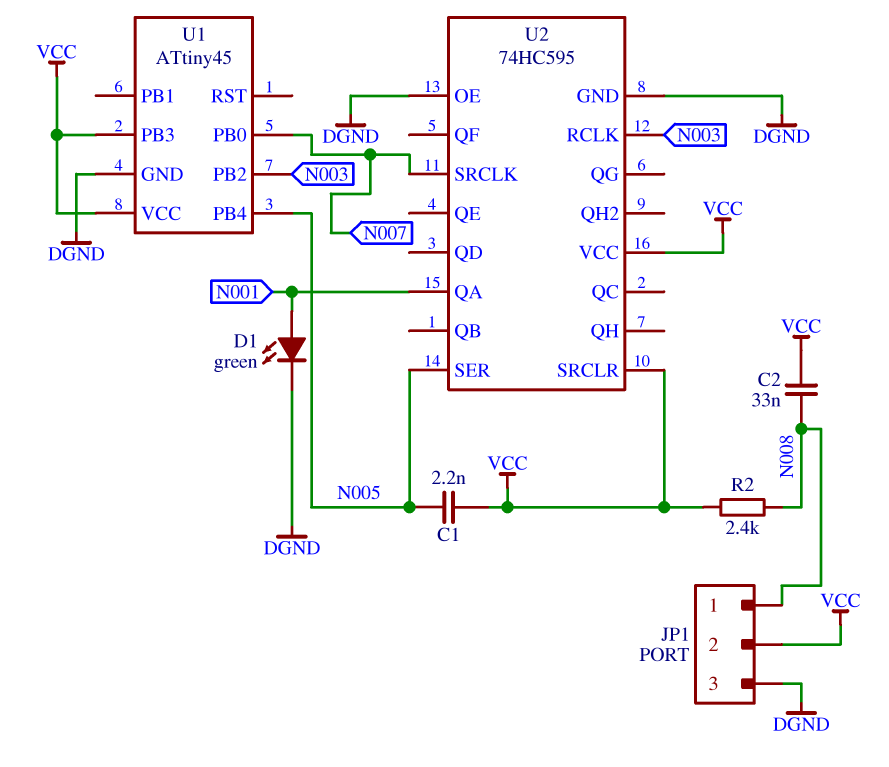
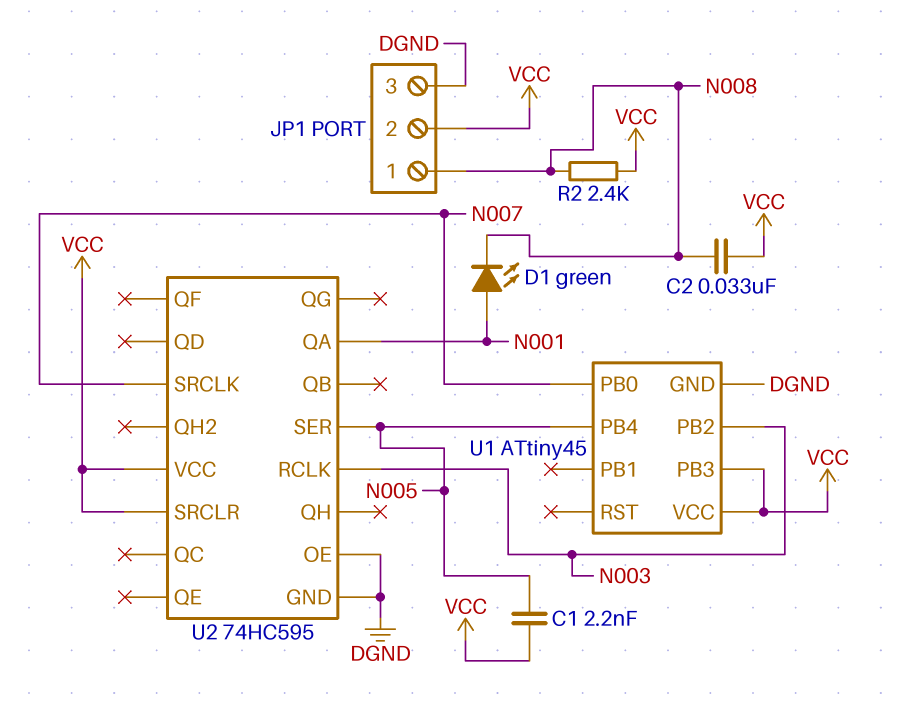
D1: LED green (A N001, K DGND) -> LED green (A N001, K N008)

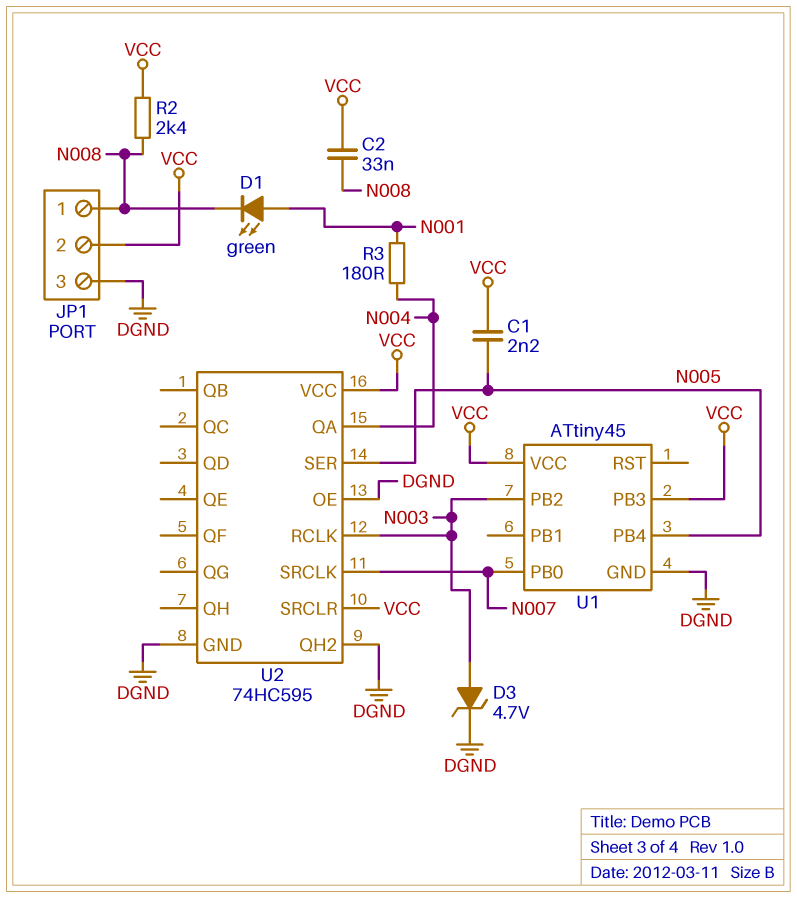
D3: none -> zener 4.7V (A N003, K DGND)
R3: none -> 180 (N001, N004)
U2 pin QA: N001 -> N004
U2 pin QH2: none -> DGND

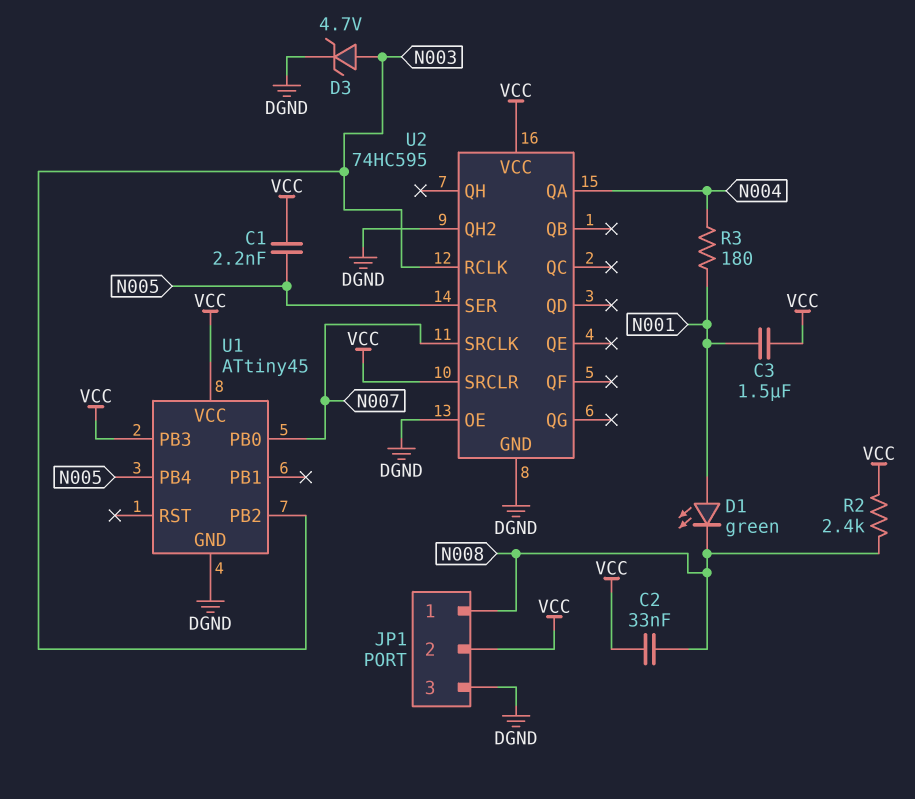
C3: none -> 1.5uF (N001, VCC)

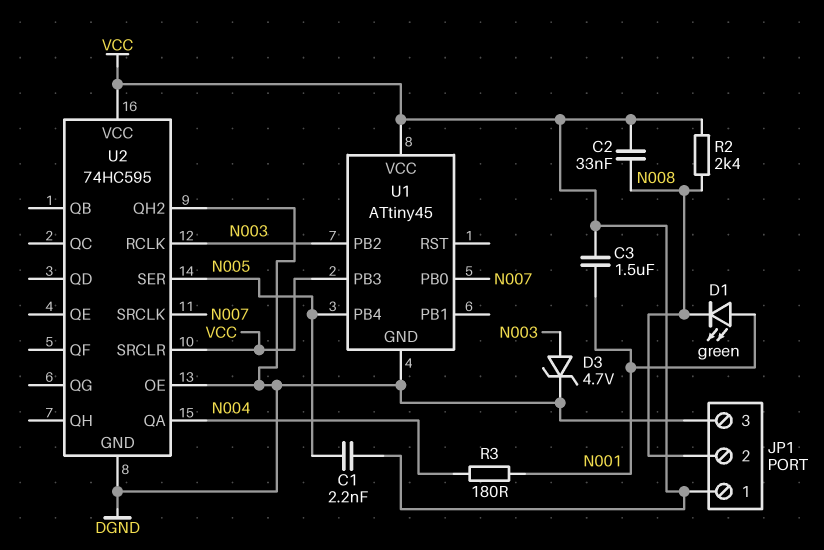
JP1 pin 1: N008 -> VCC
JP1 pin 2: VCC -> N008

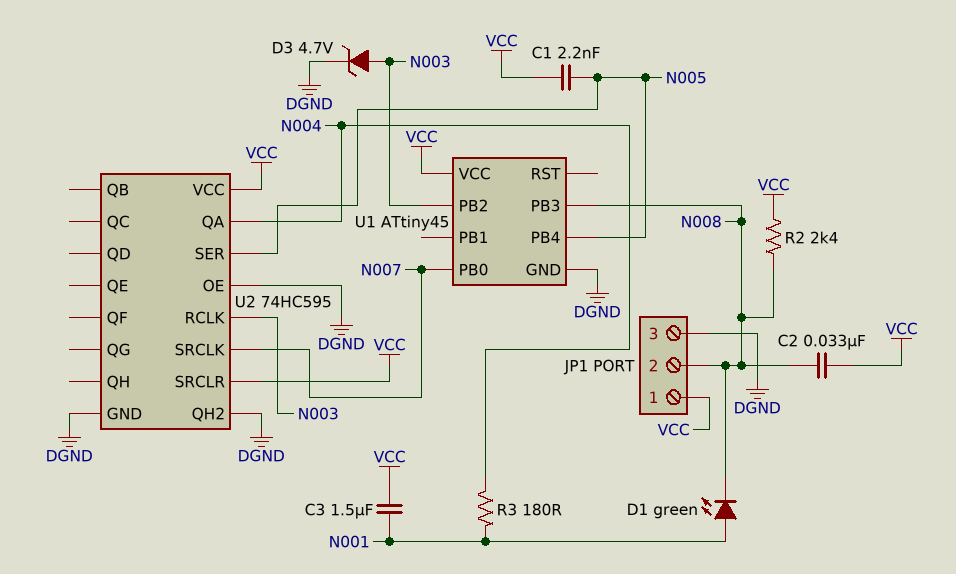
U1 pin PB3: VCC -> N008

